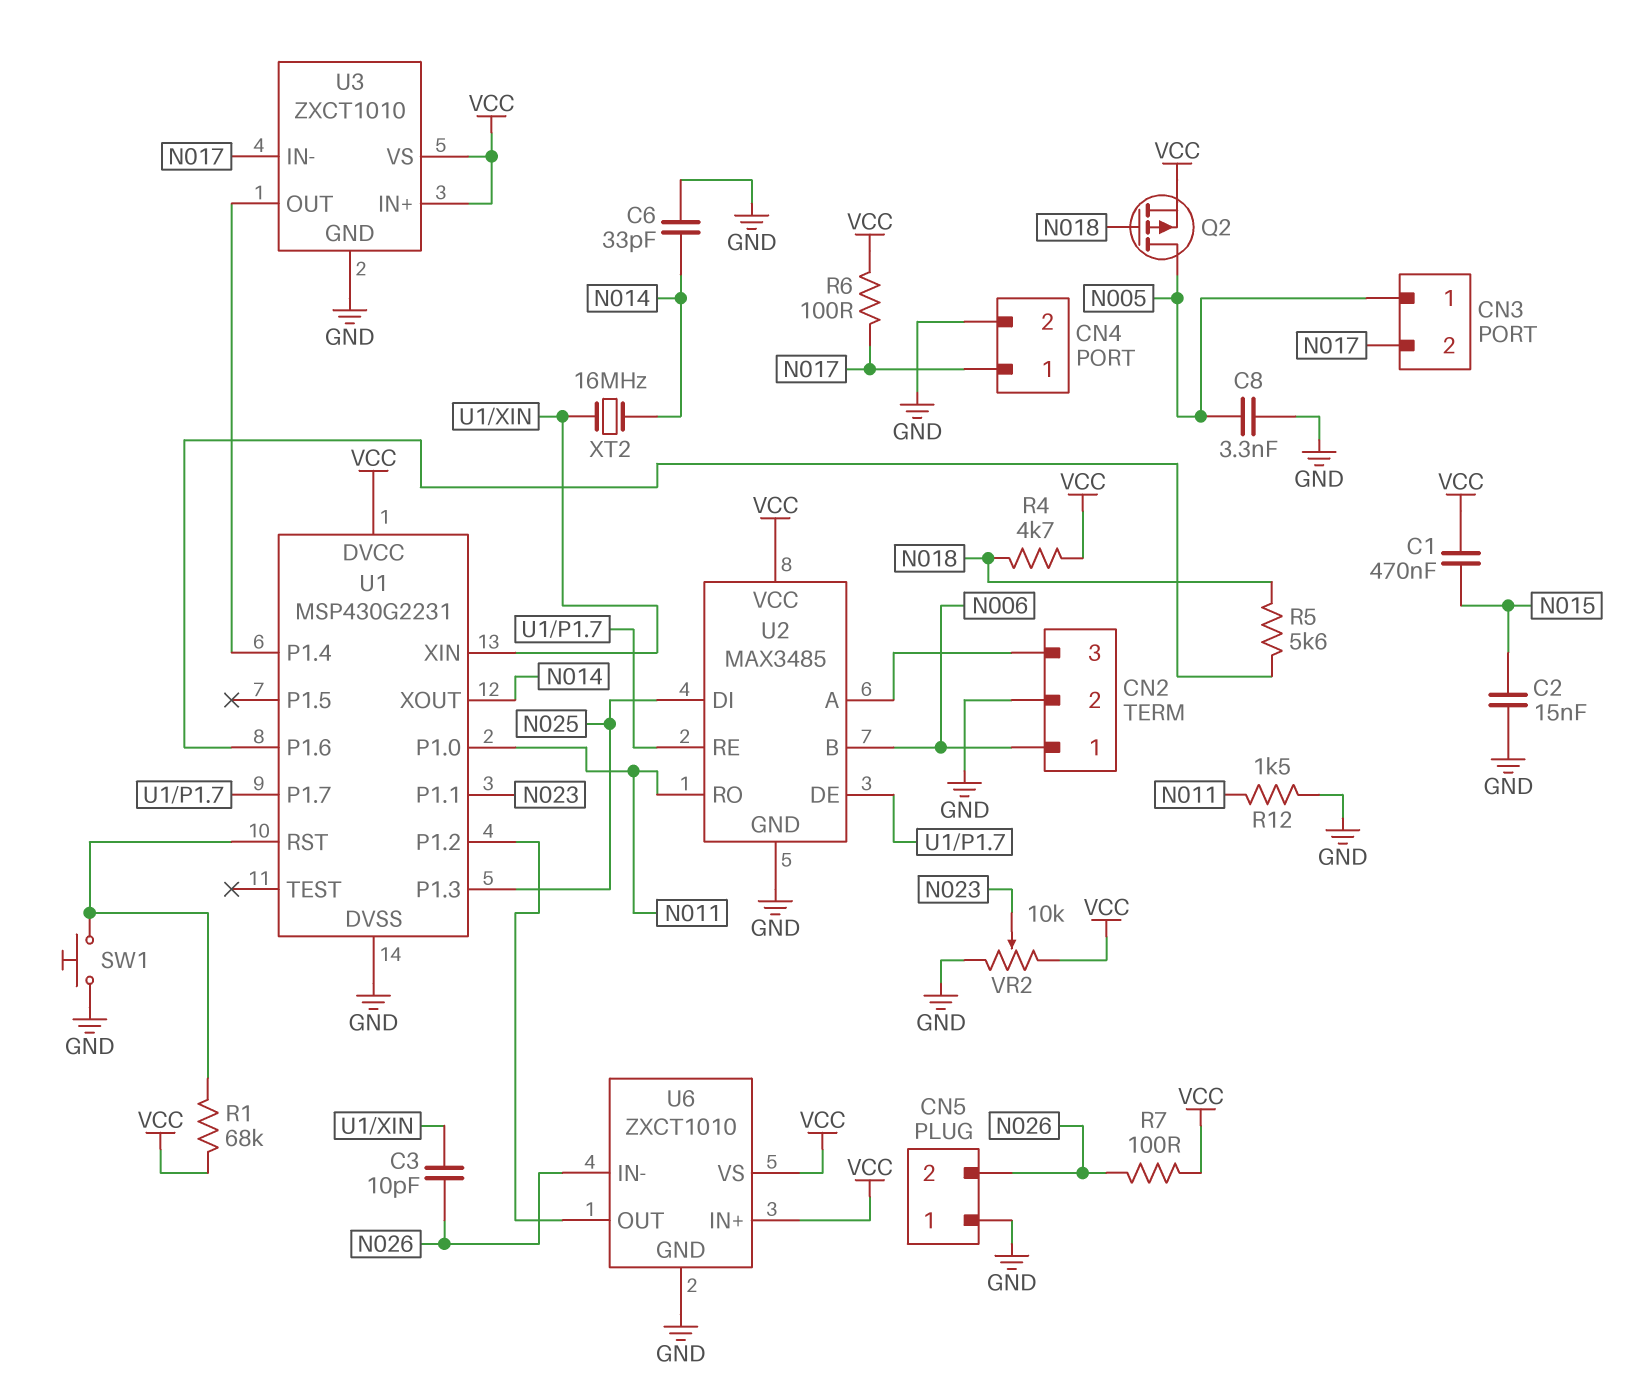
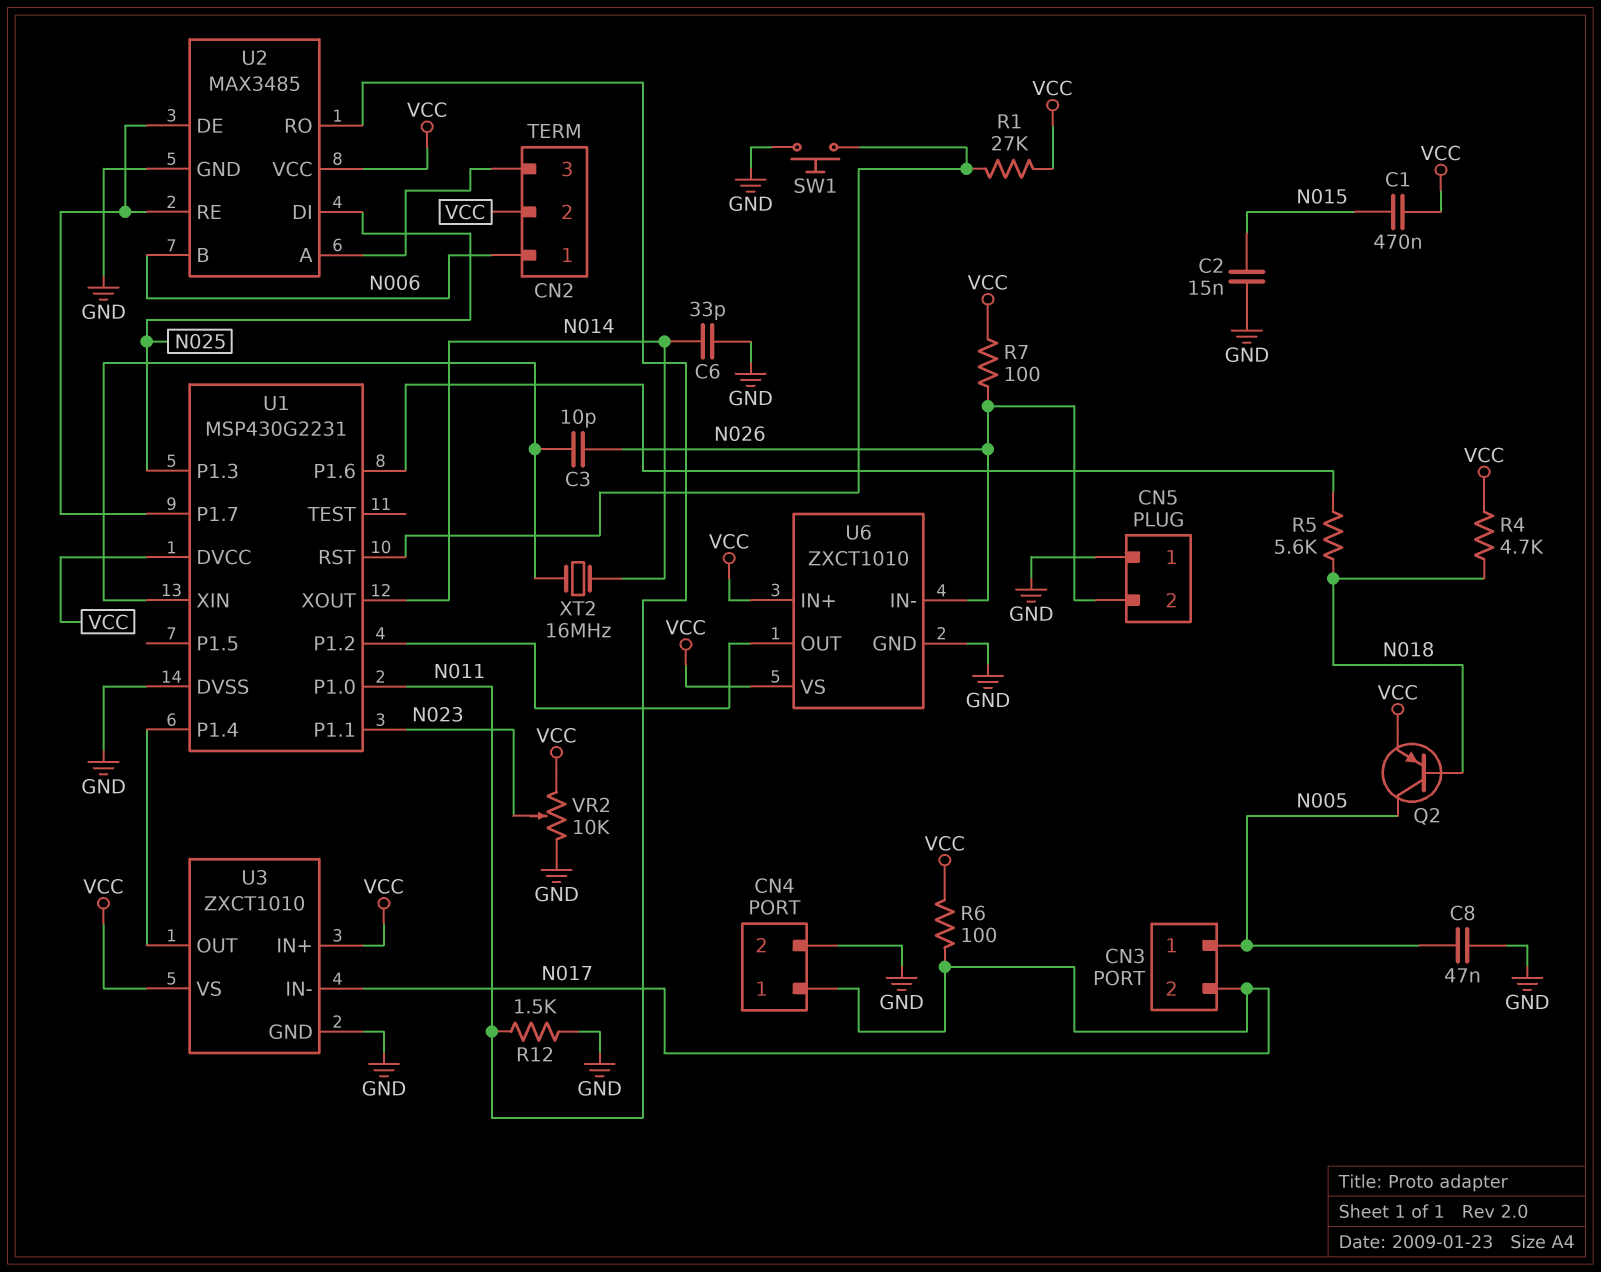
C8: 3.3nF (GND, N005) -> 47nF (GND, N005)
CN2 pin 2: GND -> VCC
Q2: PMOS (G N018, D N005, S VCC) -> PNP (B N018, C N005, E VCC)
R1: 68k (U1/RST, VCC) -> 27k (U1/RST, VCC)

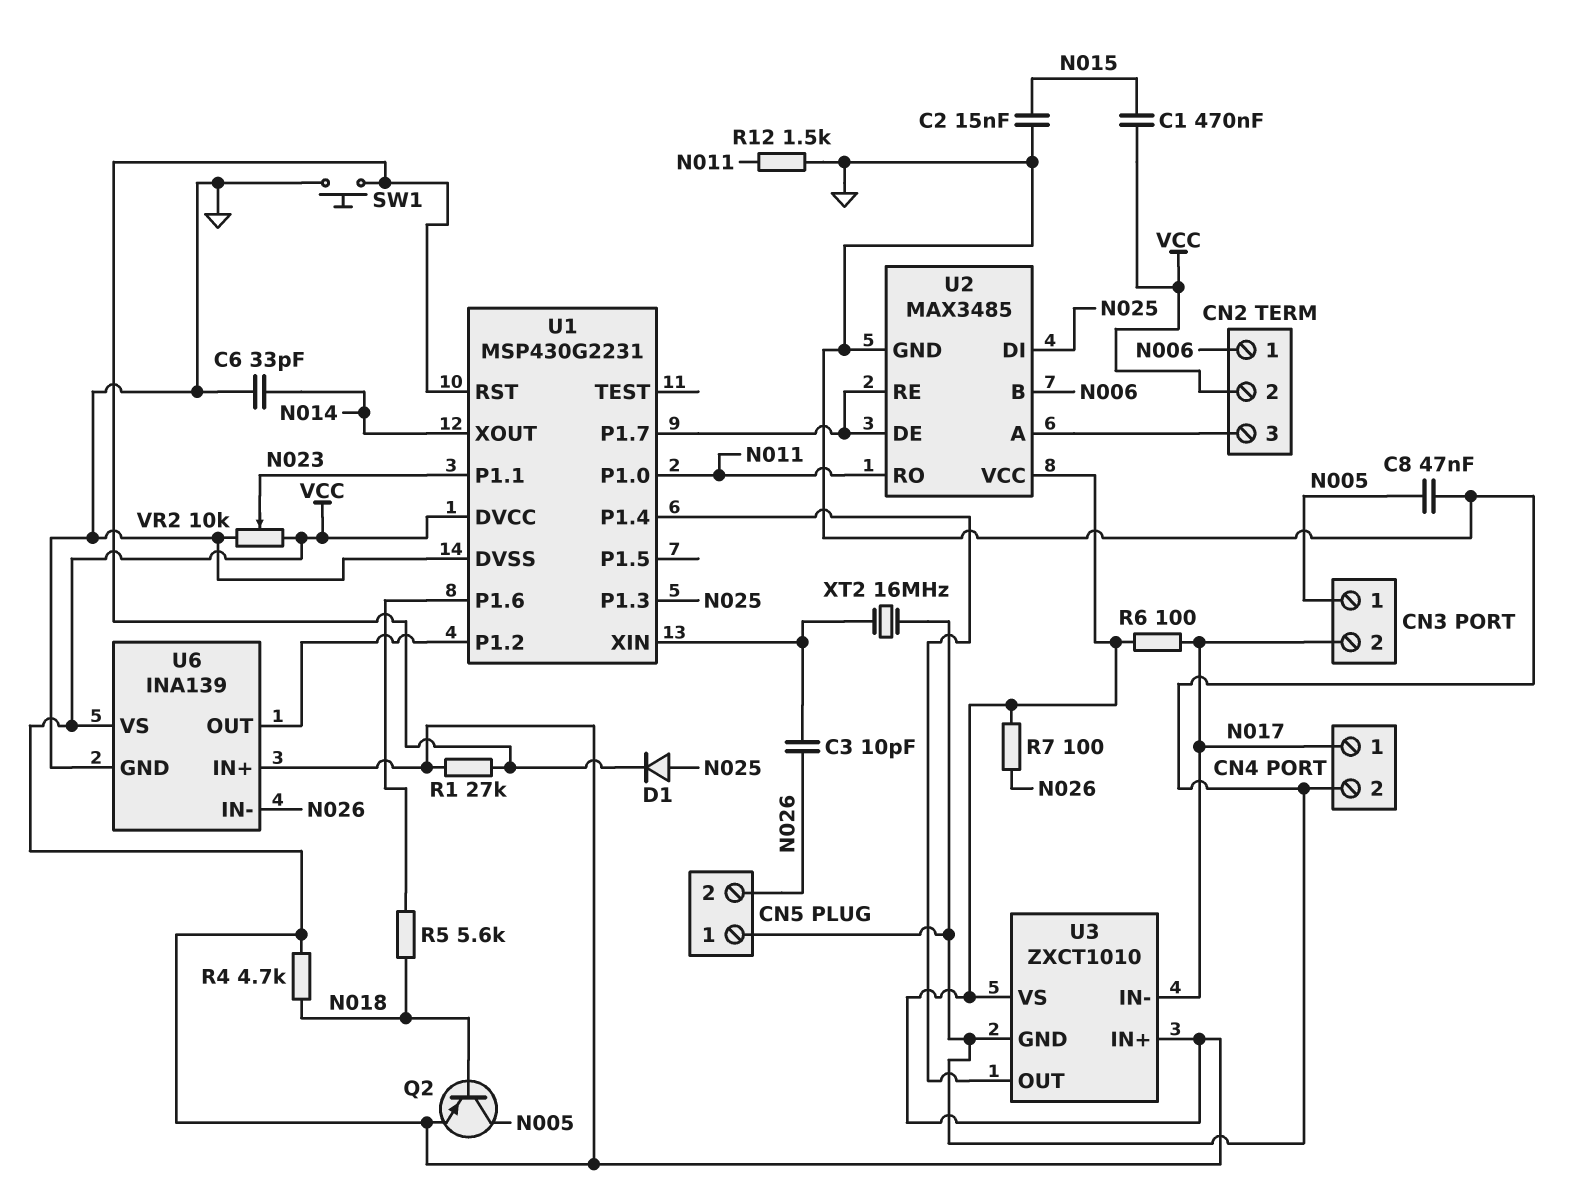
D1: none -> diode (A N025, K U1/RST)
U6: ZXCT1010 -> INA139
XT2: 16MHz (N014, U1/XIN) -> 16MHz (GND, U1/XIN)

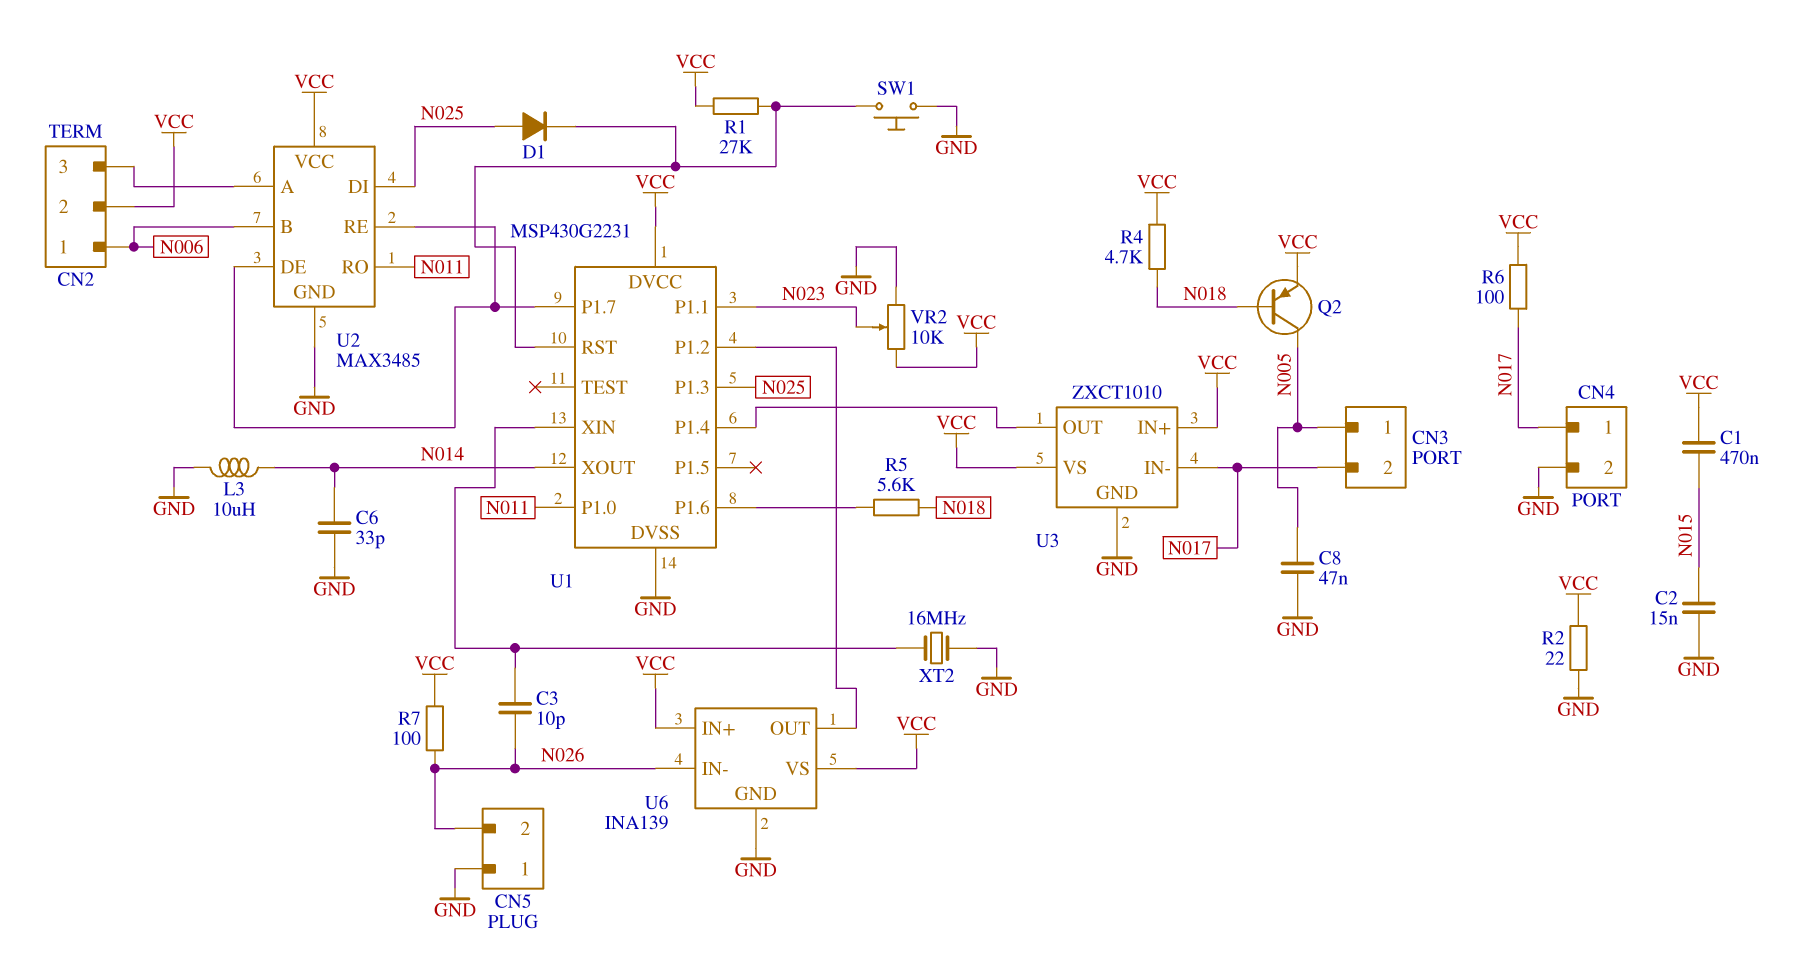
L3: none -> 10uH (GND, N014)
R2: none -> 22 (GND, VCC)
R12: 1.5k (GND, N011) -> none

